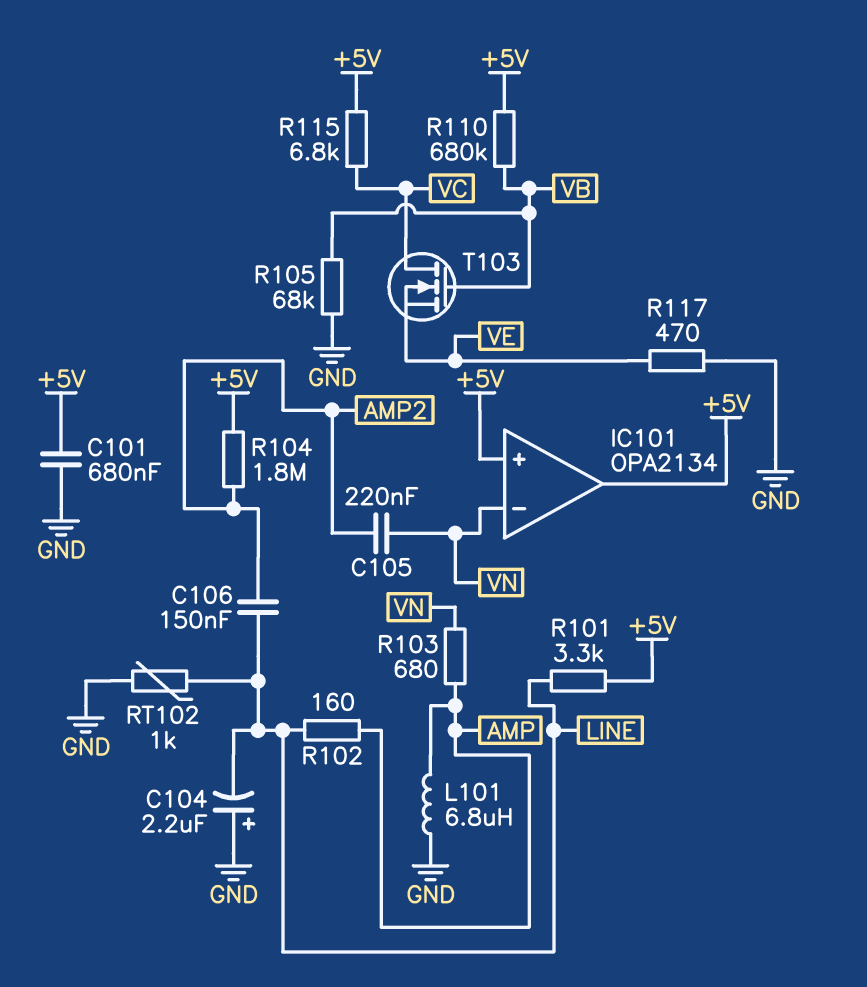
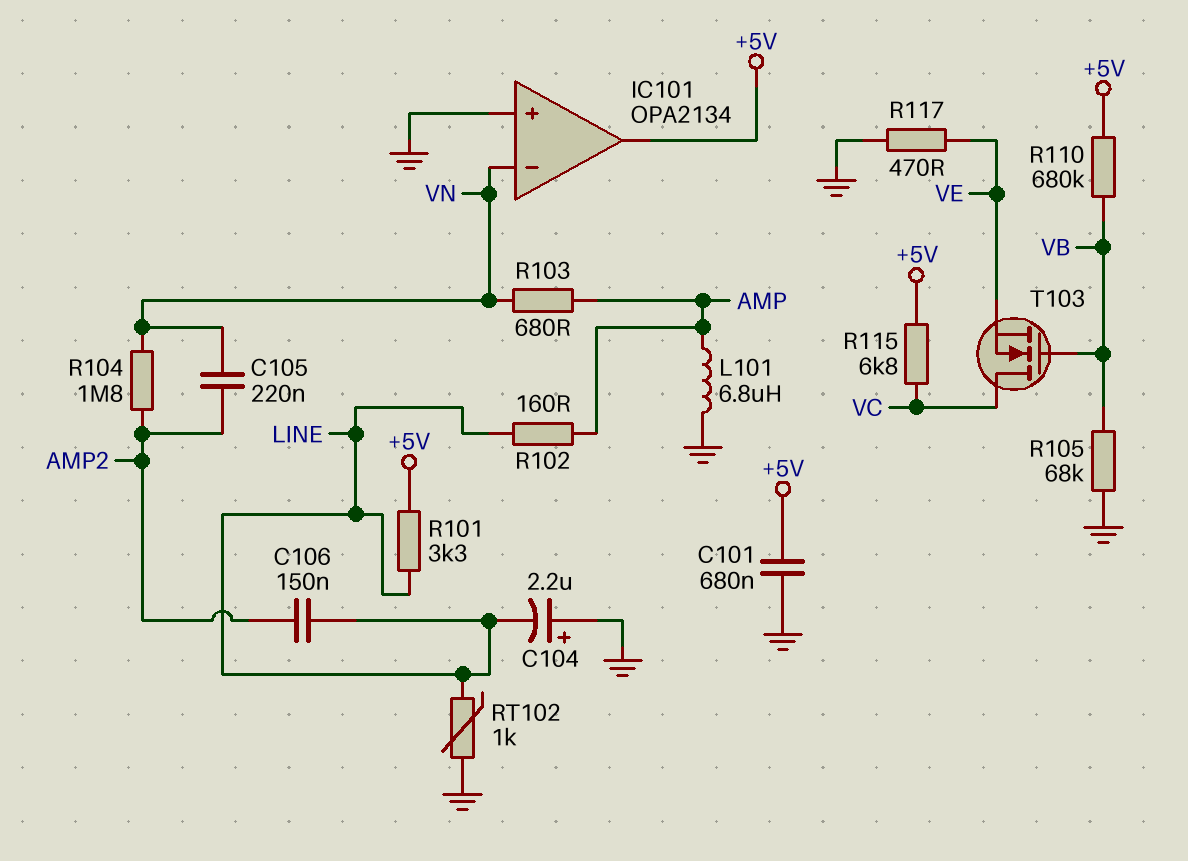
IC101 pin in+: +5V -> GND
R104: 1.8M (+5V, AMP2) -> 1.8M (AMP2, VN)

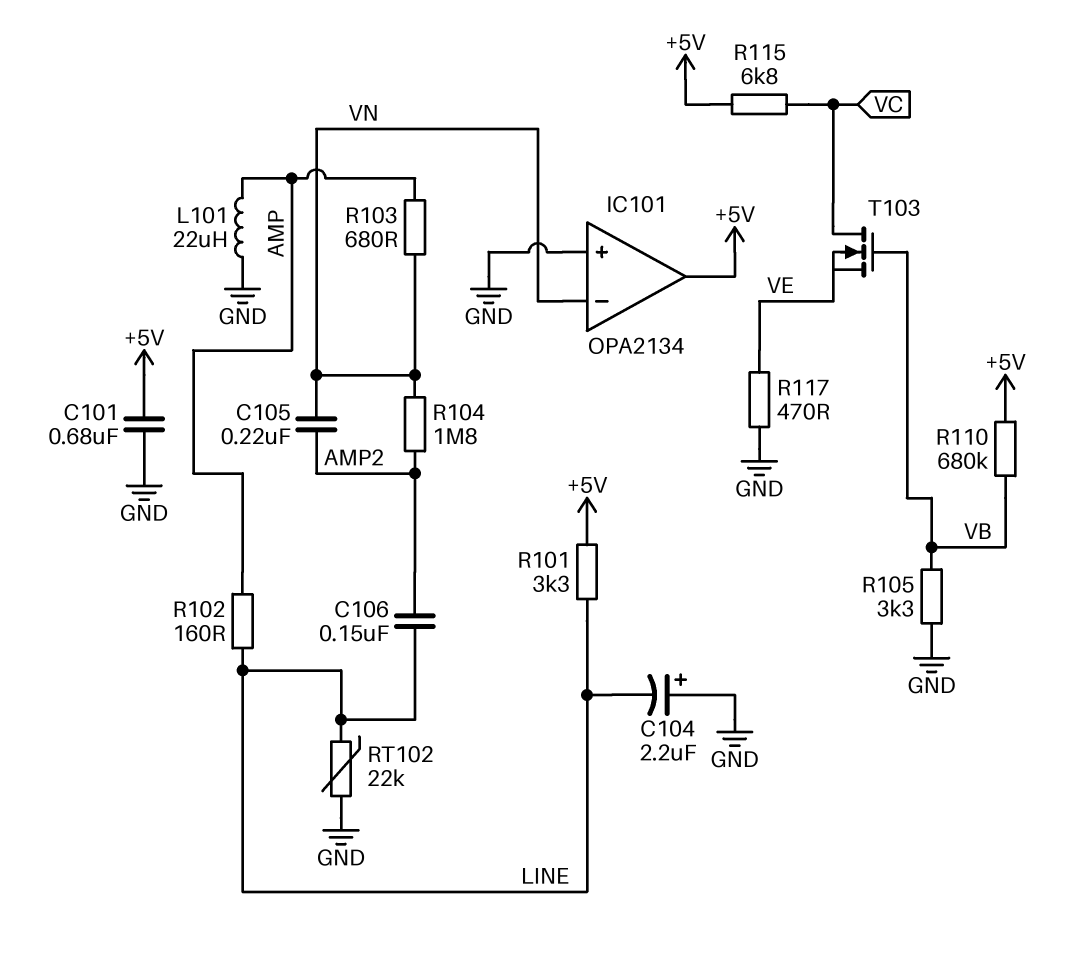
L101: 6.8uH (AMP, GND) -> 22uH (AMP, GND)
R105: 68k (GND, VB) -> 3.3k (GND, VB)
RT102: 1k (GND, LINE) -> 22k (GND, LINE)

